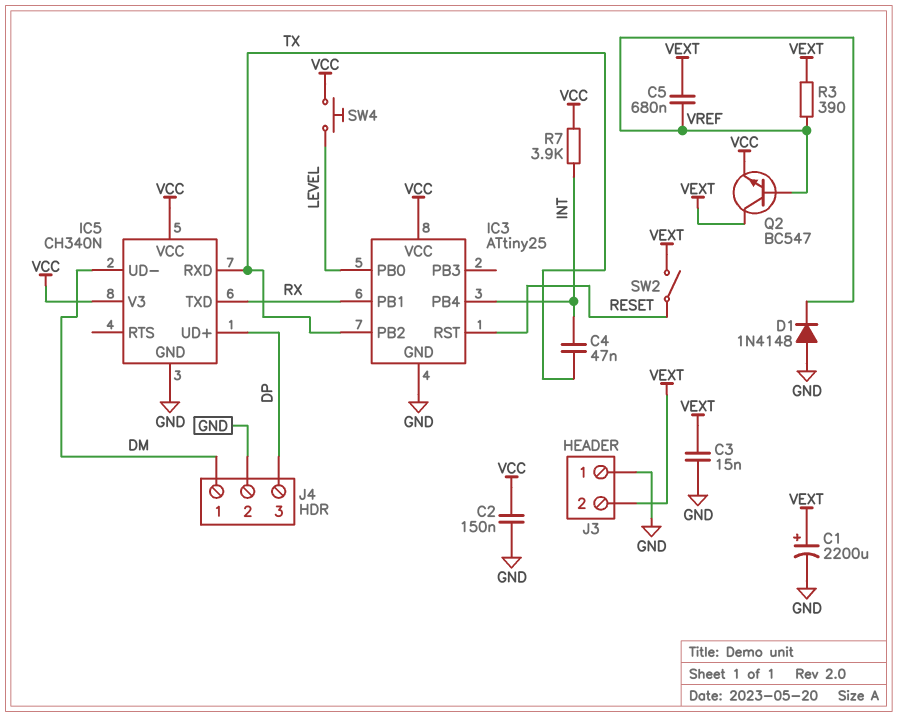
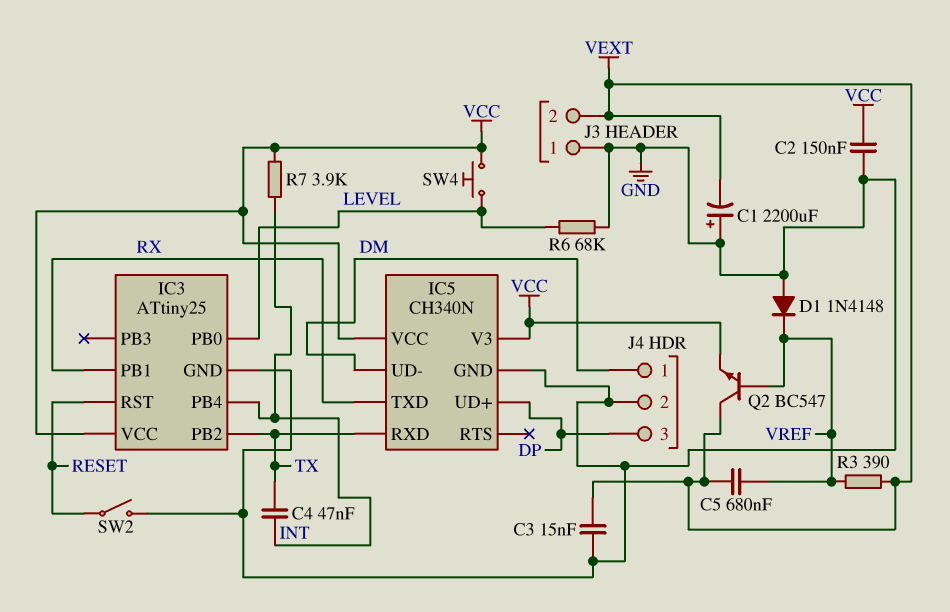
C1: 2200uF (plus VEXT, minus GND) -> 2200uF (plus GND, minus VEXT)
R6: none -> 68k (GND, LEVEL)
SW2: switch (RESET, VEXT) -> switch (GND, RESET)

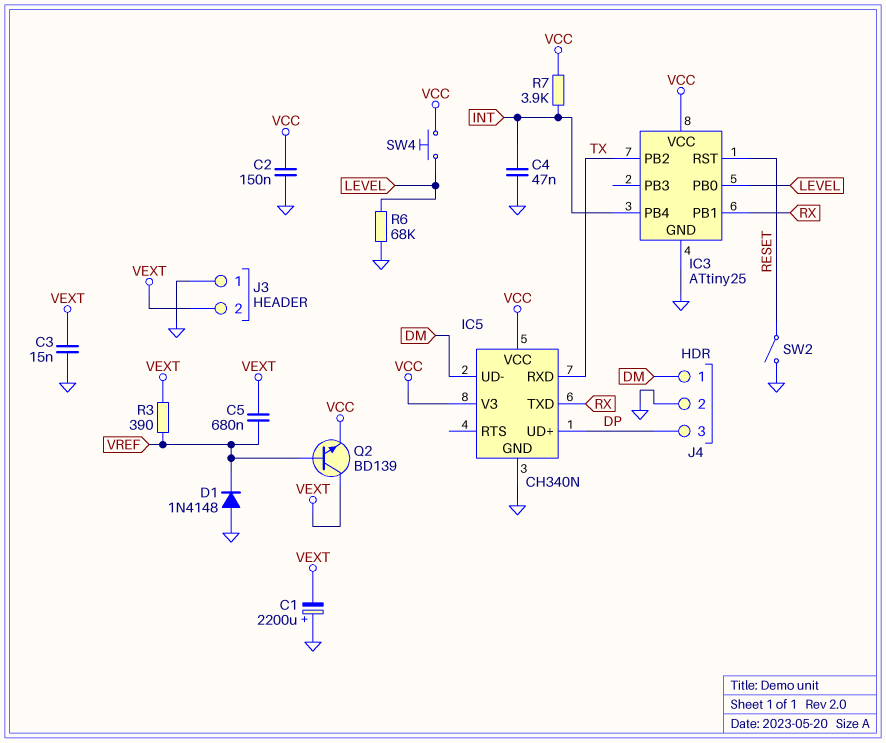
C4: 47nF (INT, TX) -> 47nF (GND, INT)
Q2: NPN BC547 (B VREF, C VEXT, E VCC) -> NPN BD139 (B VREF, C VEXT, E VCC)

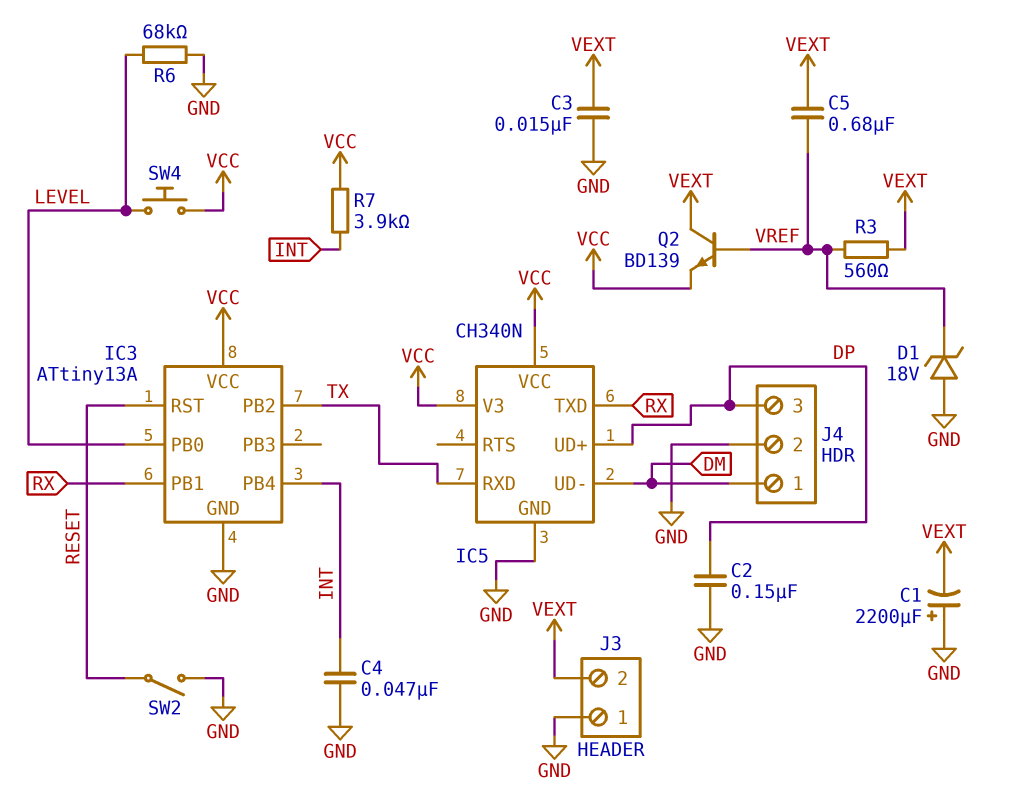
C2: 150nF (GND, VCC) -> 150nF (DP, GND)
D1: diode 1N4148 (A GND, K VREF) -> zener 18V (A GND, K VREF)
IC3: ATtiny25 -> ATtiny13A
R3: 390 (VEXT, VREF) -> 560 (VEXT, VREF)

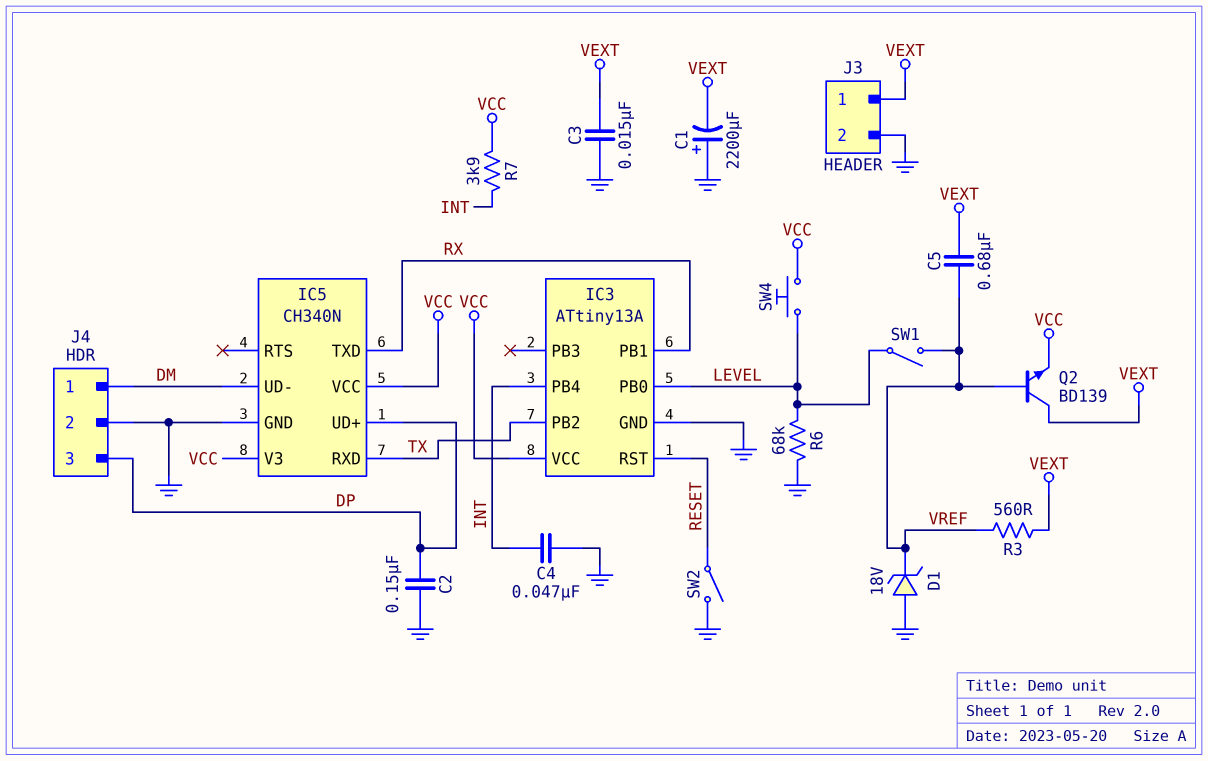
J3 pin 1: GND -> VEXT
J3 pin 2: VEXT -> GND
SW1: none -> switch (LEVEL, VREF)

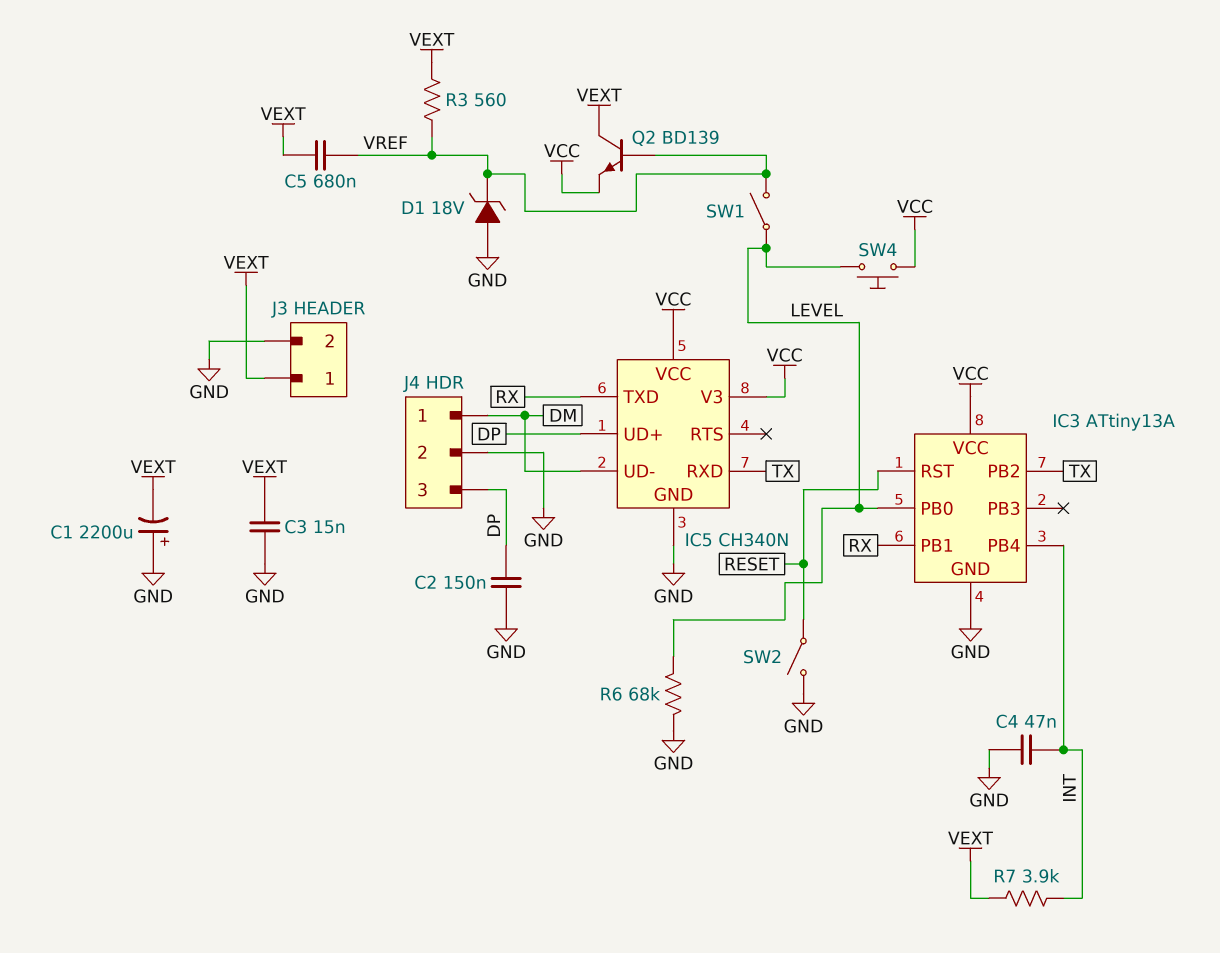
R7: 3.9k (INT, VCC) -> 3.9k (INT, VEXT)

